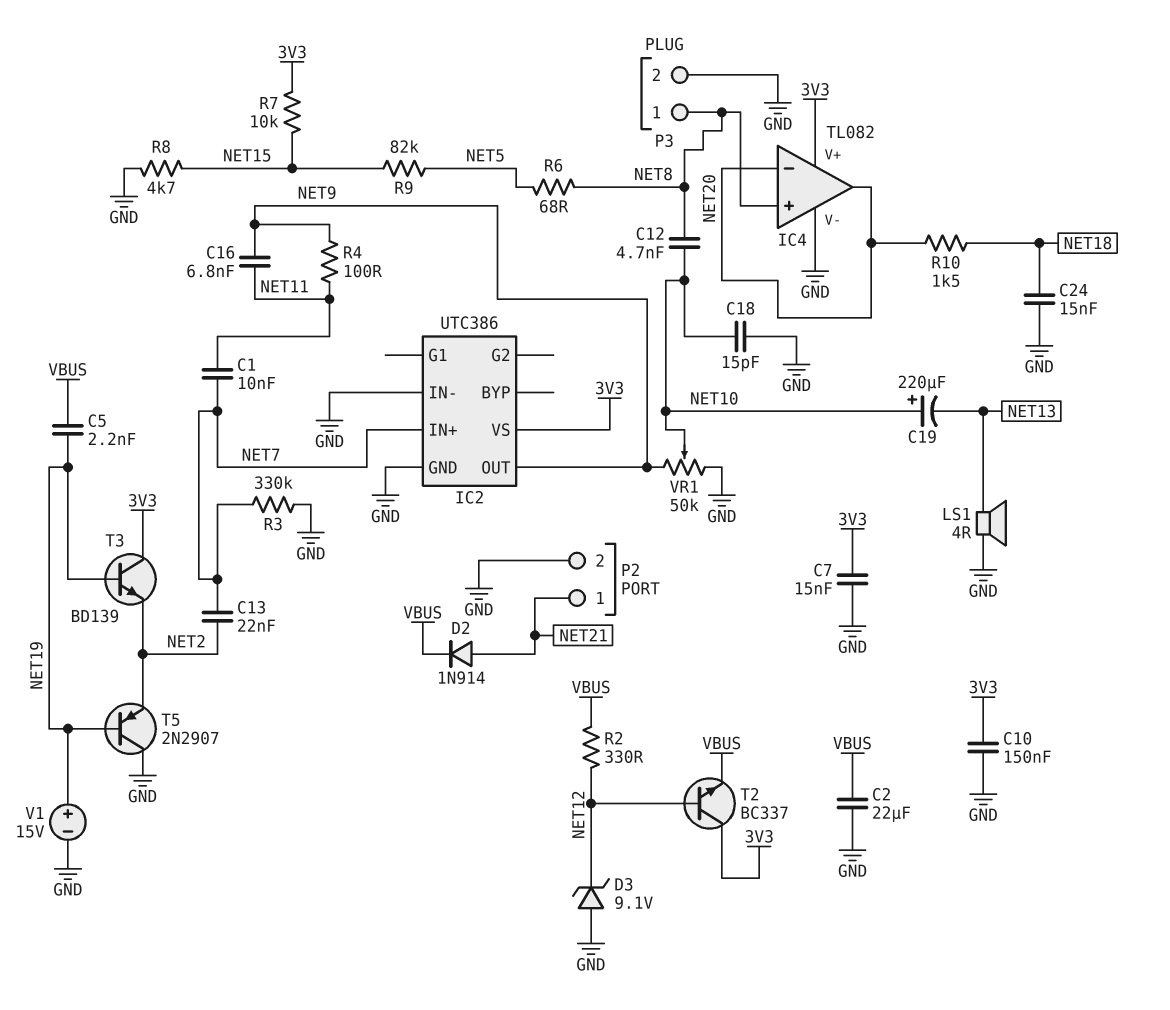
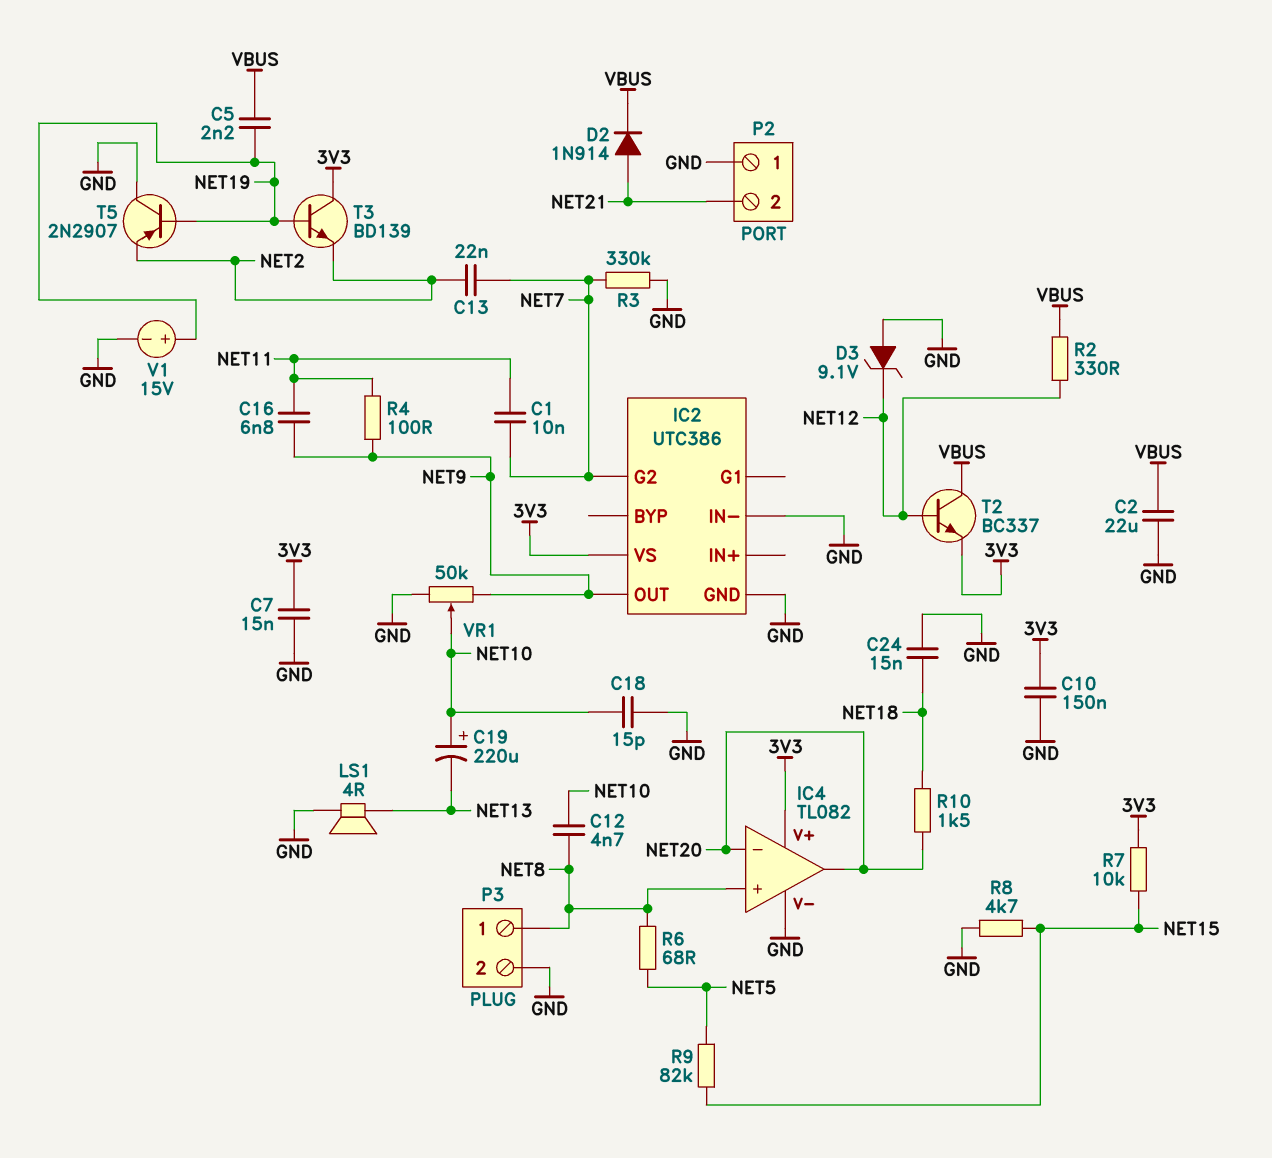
IC2 pin G2: none -> NET7
IC2 pin IN+: NET7 -> none
P2 pin 1: NET21 -> GND
P2 pin 2: GND -> NET21
T2: NPN BC337 (B NET12, C 3V3, E VBUS) -> NPN BC337 (B NET12, C VBUS, E 3V3)

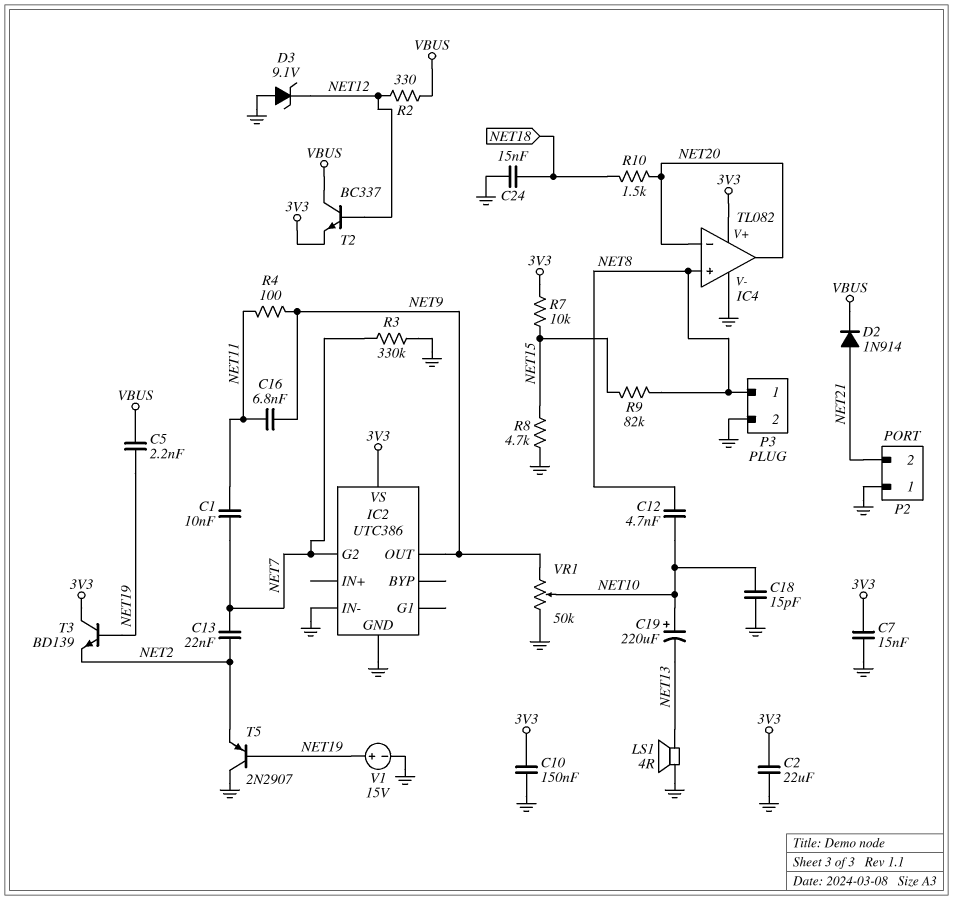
C2: 22uF (GND, VBUS) -> 22uF (3V3, GND)
R6: 68 (NET5, NET8) -> none
R9: 82k (NET5, NET15) -> 82k (NET8, NET15)

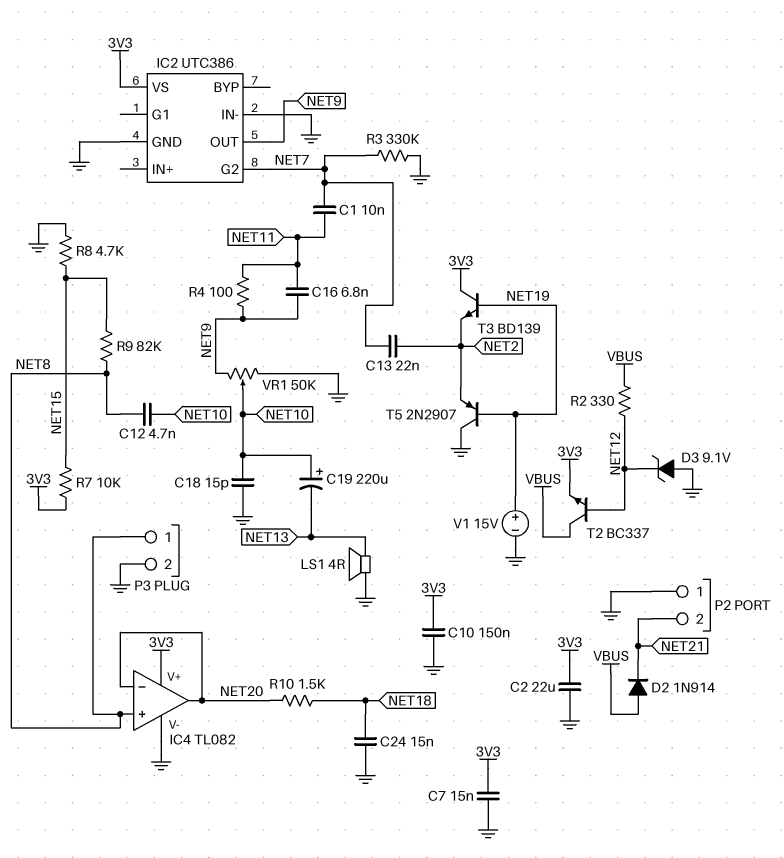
C5: 2.2nF (NET19, VBUS) -> none
D2: diode 1N914 (A NET21, K VBUS) -> diode 1N914 (A VBUS, K NET21)

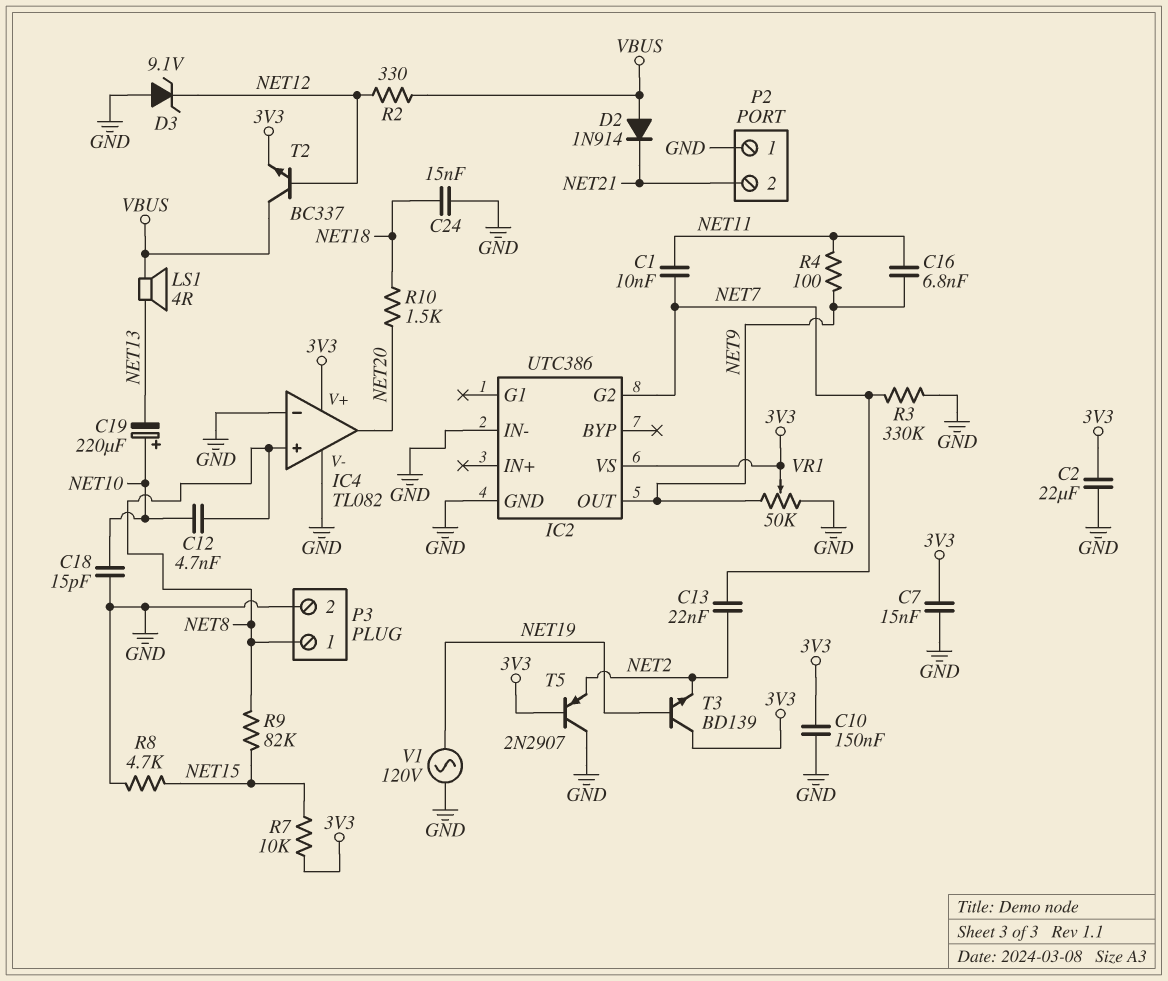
IC4 pin in-: NET20 -> GND
LS1: speaker 4R (GND, NET13) -> speaker 4R (NET13, VBUS)
T5: PNP 2N2907 (B NET19, C GND, E NET2) -> PNP 2N2907 (B 3V3, C GND, E NET2)
V1: 15V (plus NET19, minus GND) -> AC 120V (GND, NET19)
VR1: 50k (GND, NET9, wiper NET10) -> 50k (GND, NET9, wiper 3V3)

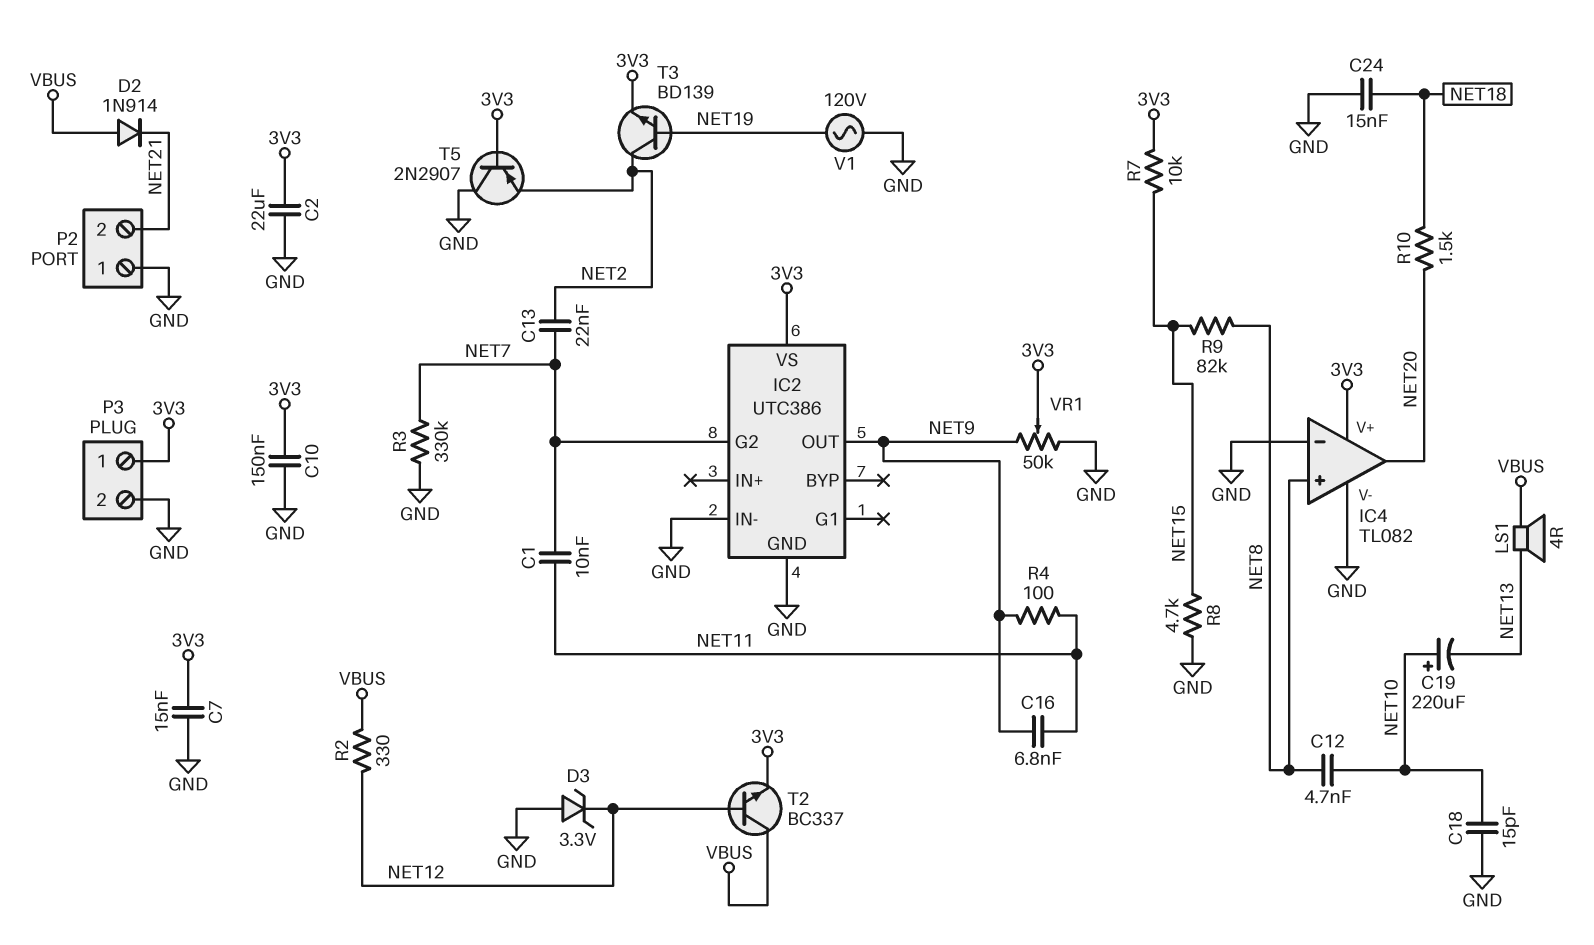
D3: zener 9.1V (A GND, K NET12) -> zener 3.3V (A GND, K NET12)
P3 pin 1: NET8 -> 3V3
T3: NPN BD139 (B NET19, C 3V3, E NET2) -> NPN BD139 (B NET19, C NET2, E 3V3)

